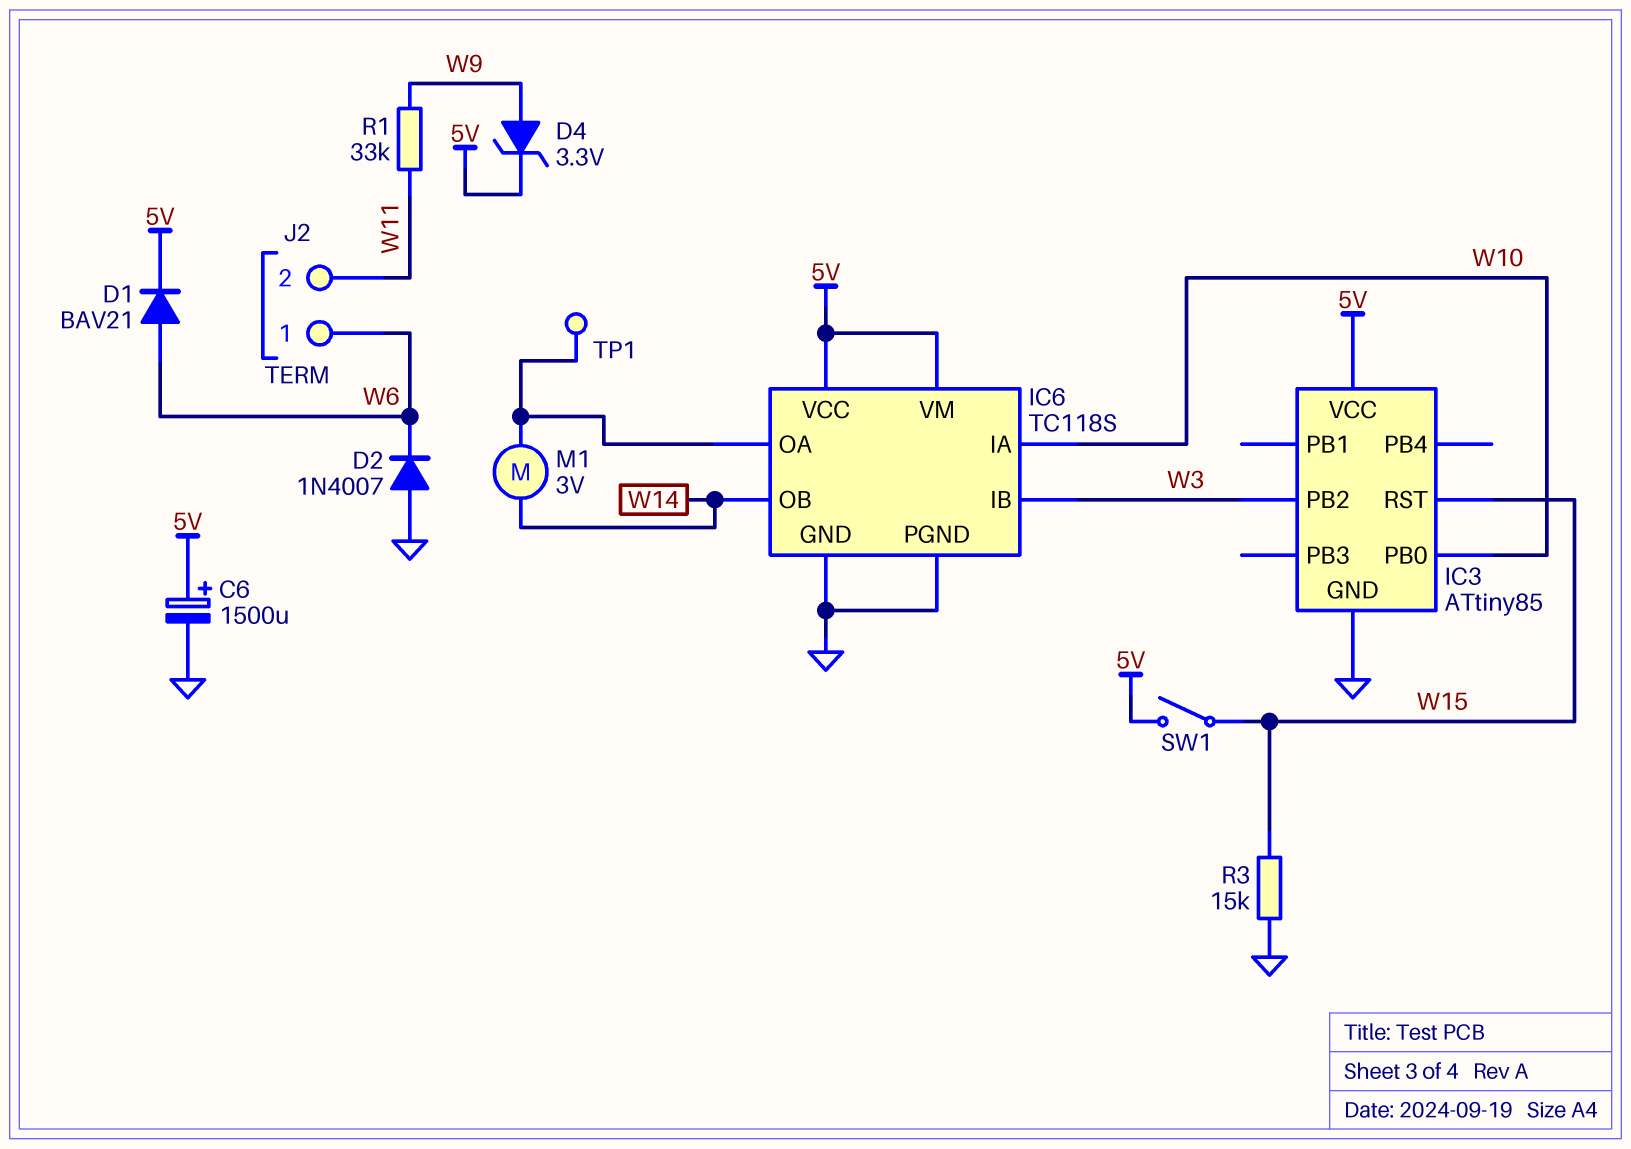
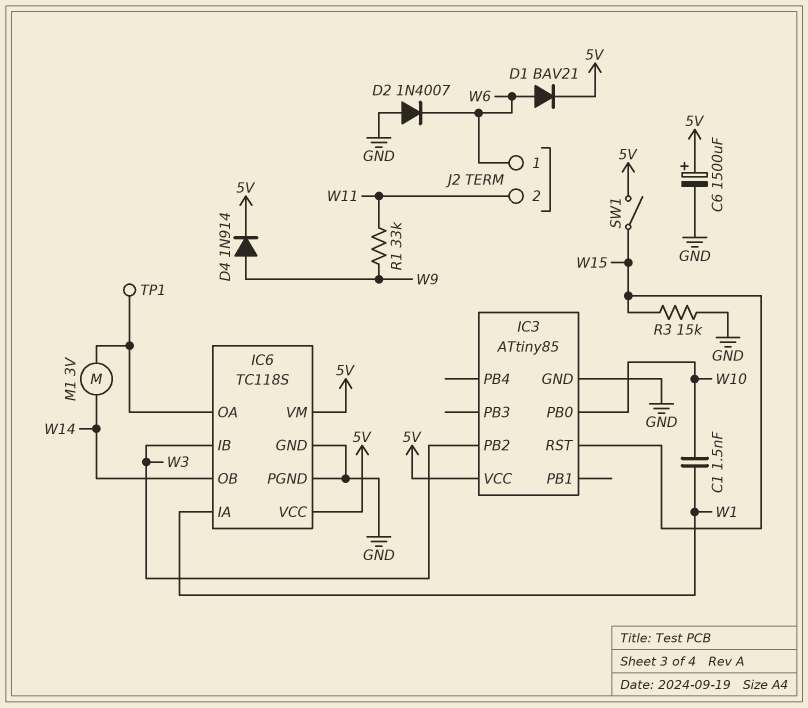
C1: none -> 1.5nF (W1, W10)
D4: zener 3.3V (A W9, K 5V) -> diode 1N914 (A W9, K 5V)
IC6 pin IA: W10 -> W1

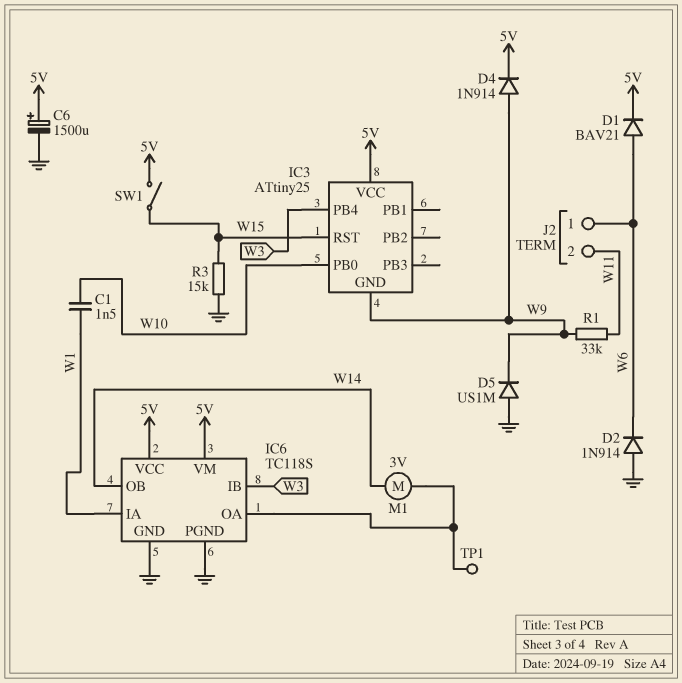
D2: diode 1N4007 (A GND, K W6) -> diode 1N914 (A GND, K W6)
D5: none -> diode US1M (A GND, K W9)
IC3: ATtiny85 -> ATtiny25
IC3 pin GND: GND -> W9
IC3 pin PB2: W3 -> none
IC3 pin PB4: none -> W3

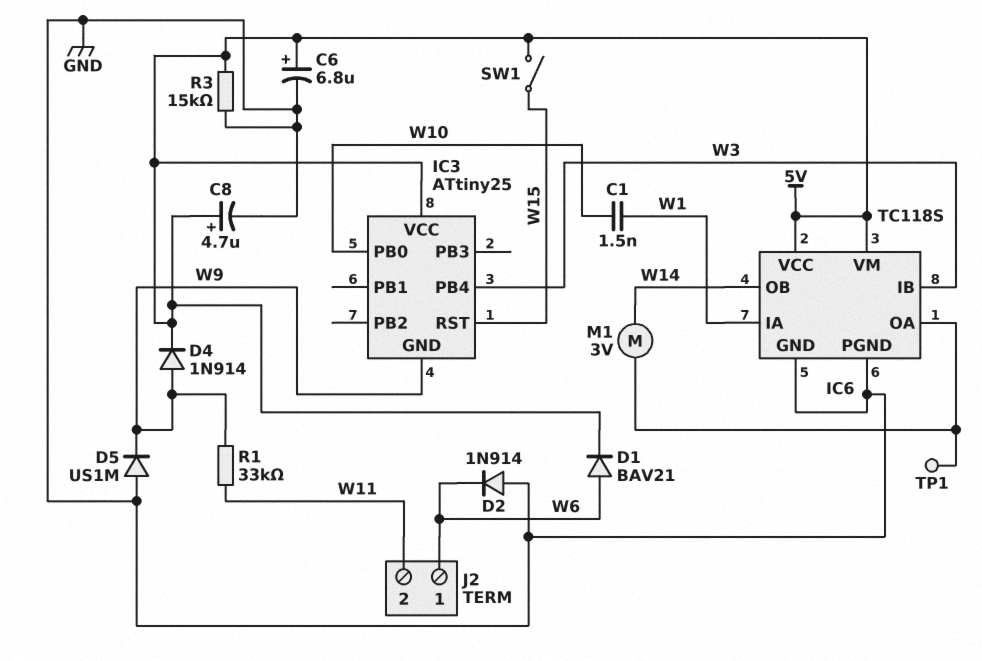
C6: 1500uF (plus 5V, minus GND) -> 6.8uF (plus 5V, minus GND)
C8: none -> 4.7uF (plus 5V, minus GND)
R3: 15k (GND, W15) -> 15k (5V, GND)

